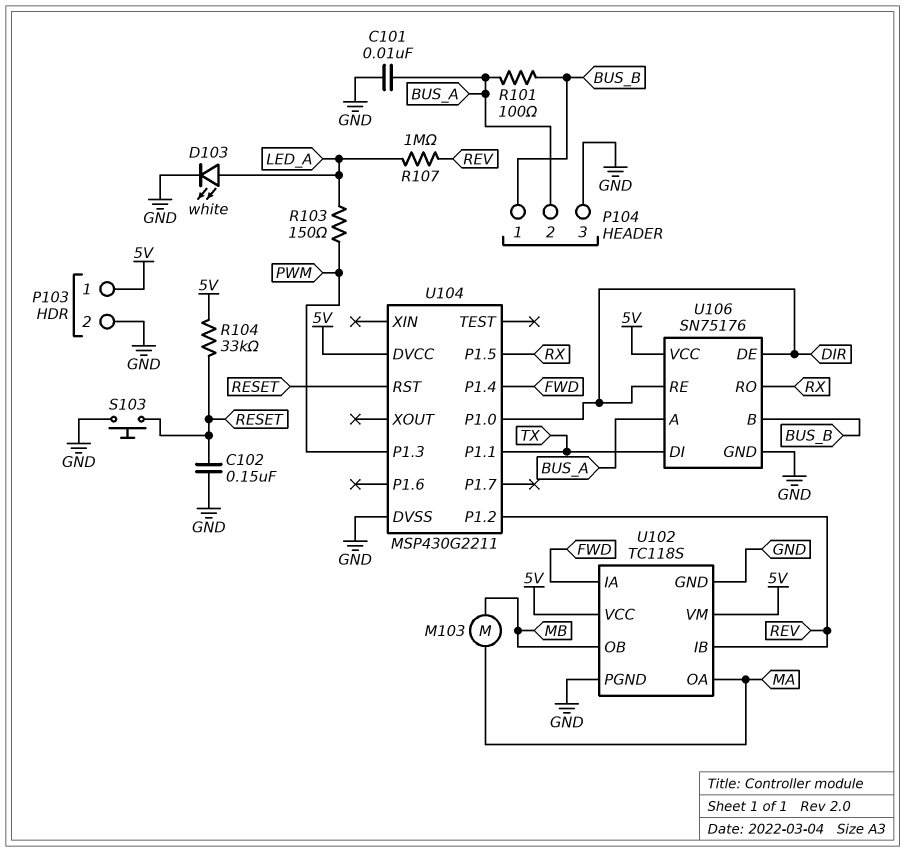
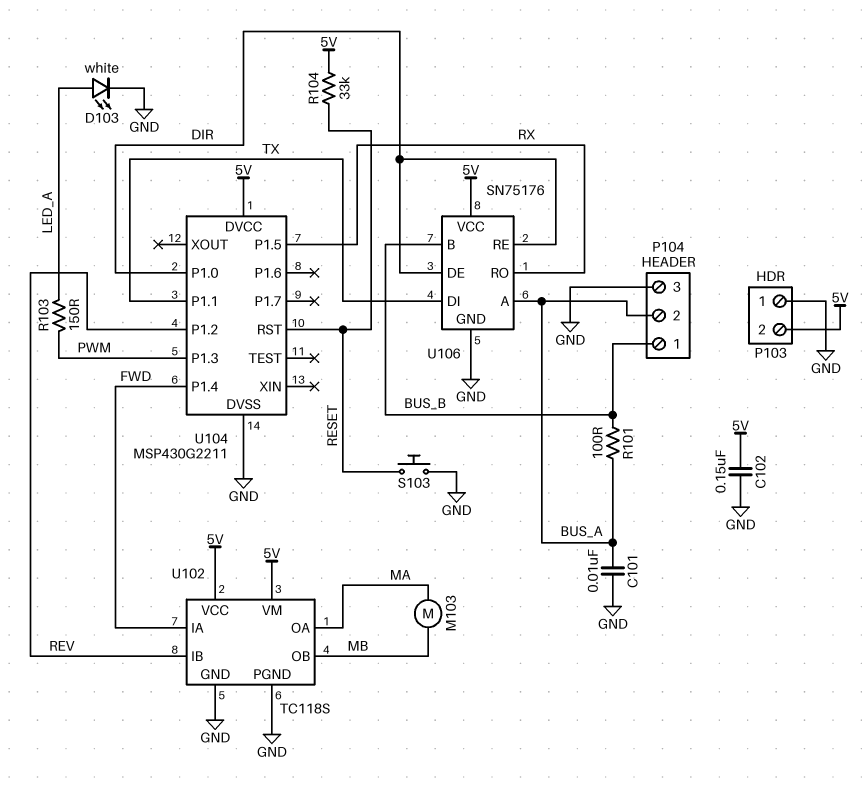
C102: 150nF (GND, RESET) -> 150nF (5V, GND)
P103 pin 1: 5V -> GND
P103 pin 2: GND -> 5V
R107: 1M (LED_A, REV) -> none

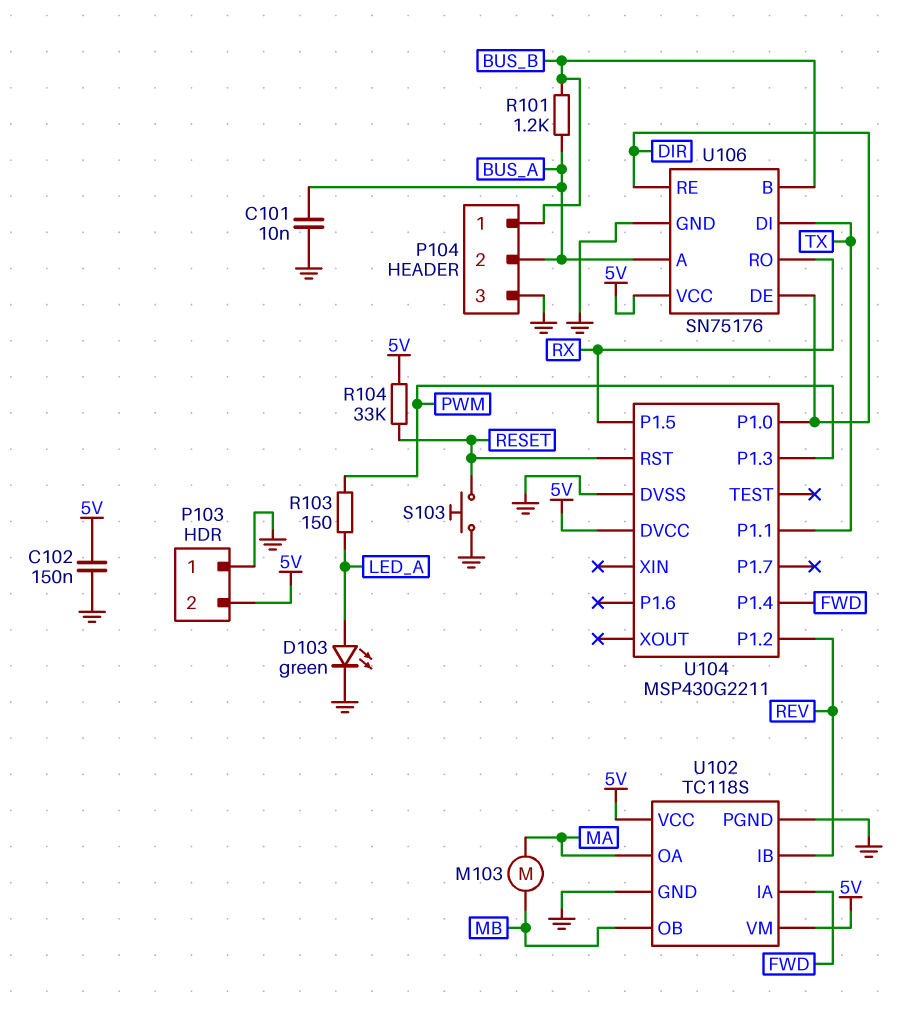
D103: LED white (A LED_A, K GND) -> LED green (A LED_A, K GND)
R101: 100 (BUS_A, BUS_B) -> 1.2k (BUS_A, BUS_B)

